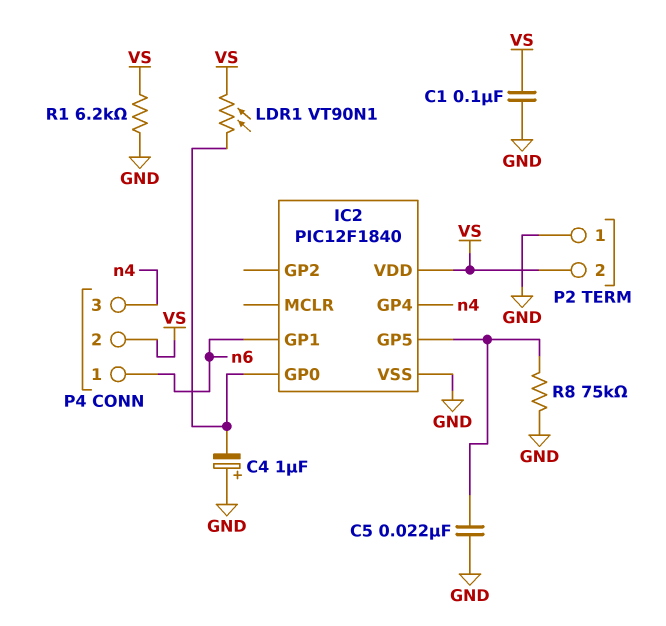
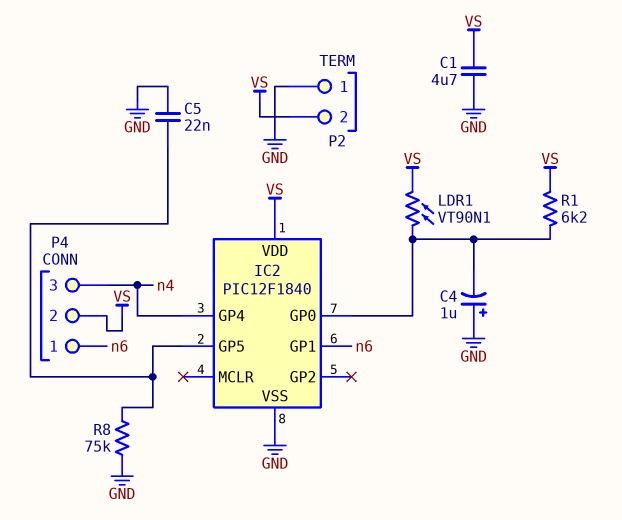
C1: 100nF (GND, VS) -> 4.7uF (GND, VS)
R1: 6.2k (GND, VS) -> 6.2k (IC2/GP0, VS)

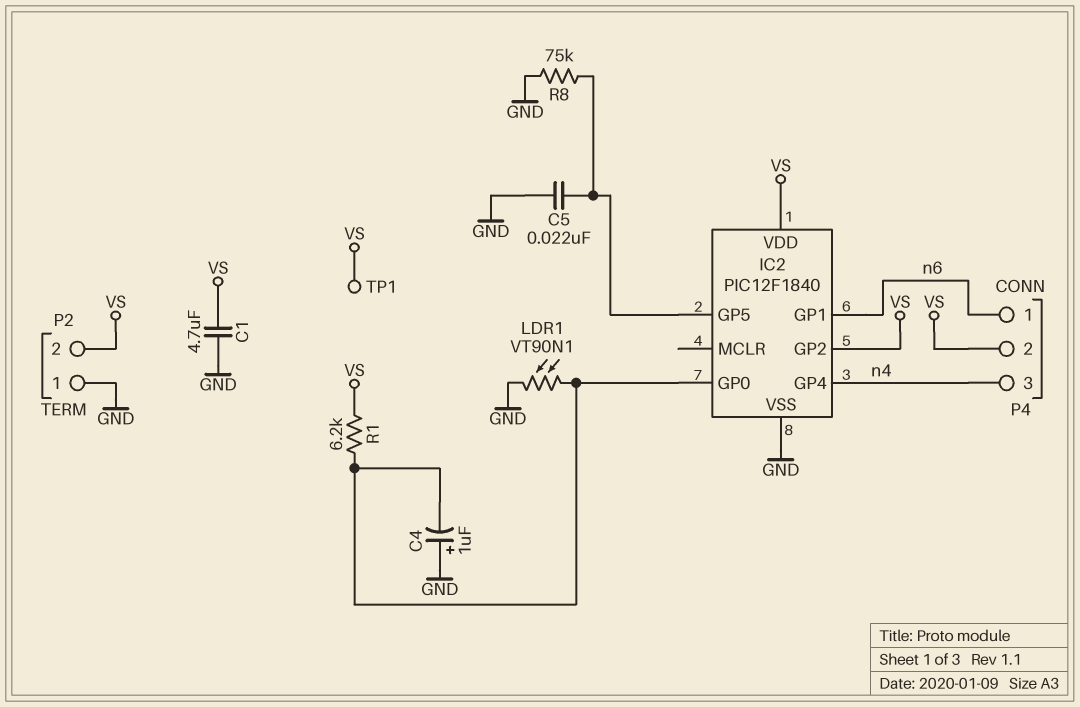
IC2 pin GP2: none -> VS
LDR1: VT90N1 (IC2/GP0, VS) -> VT90N1 (GND, IC2/GP0)
TP1: none -> test point (VS)

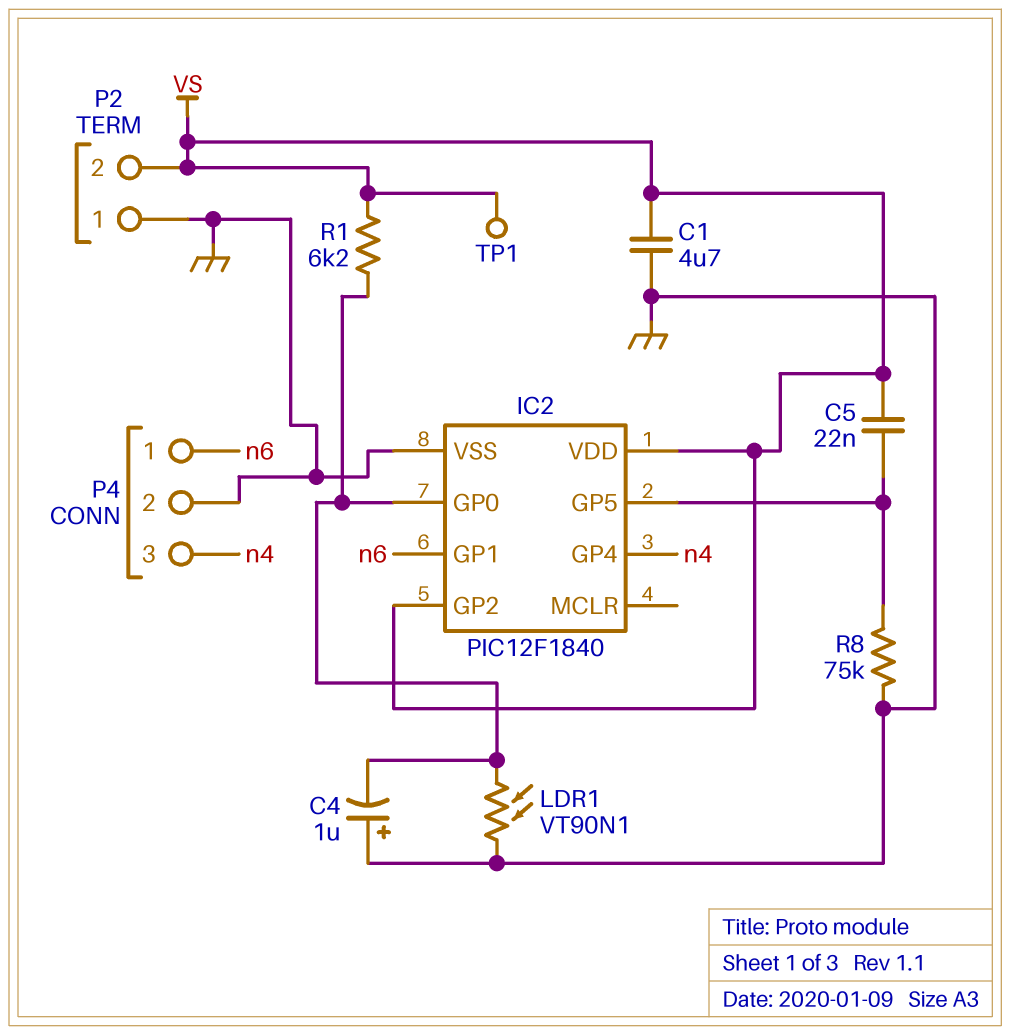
C5: 22nF (GND, IC2/GP5) -> 22nF (IC2/GP5, VS)
P4 pin 2: VS -> GND

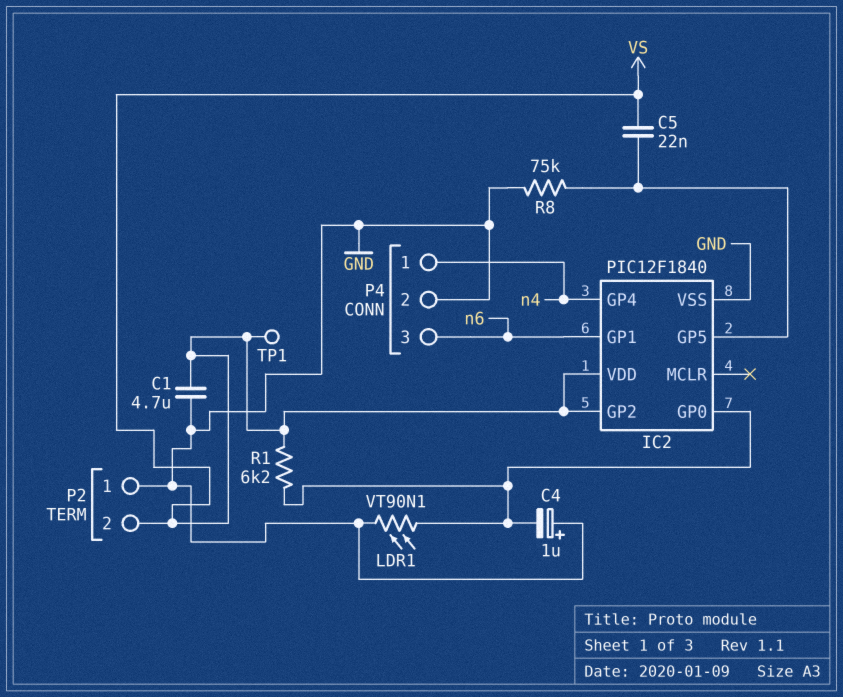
P4 pin 1: n6 -> n4
P4 pin 3: n4 -> n6

